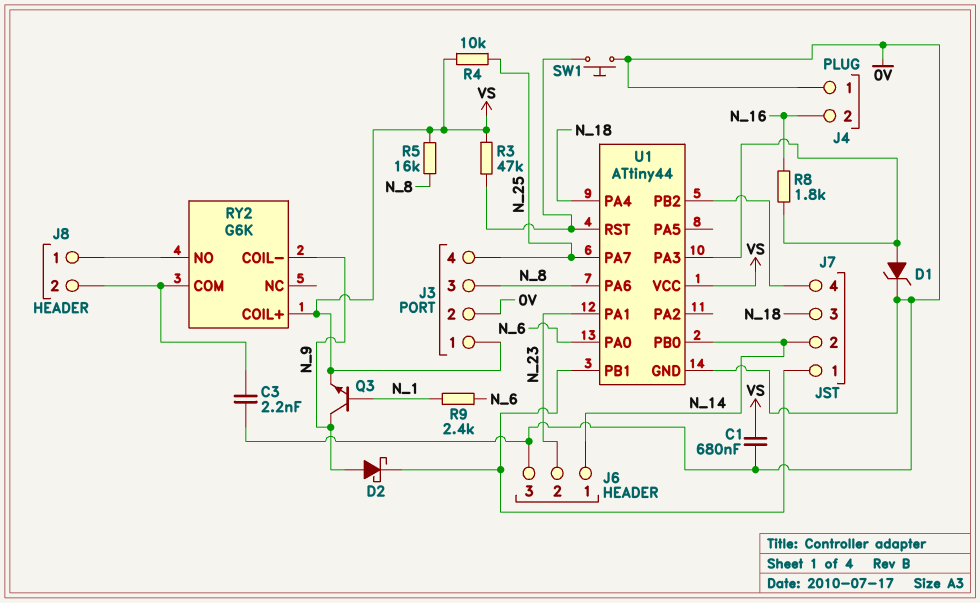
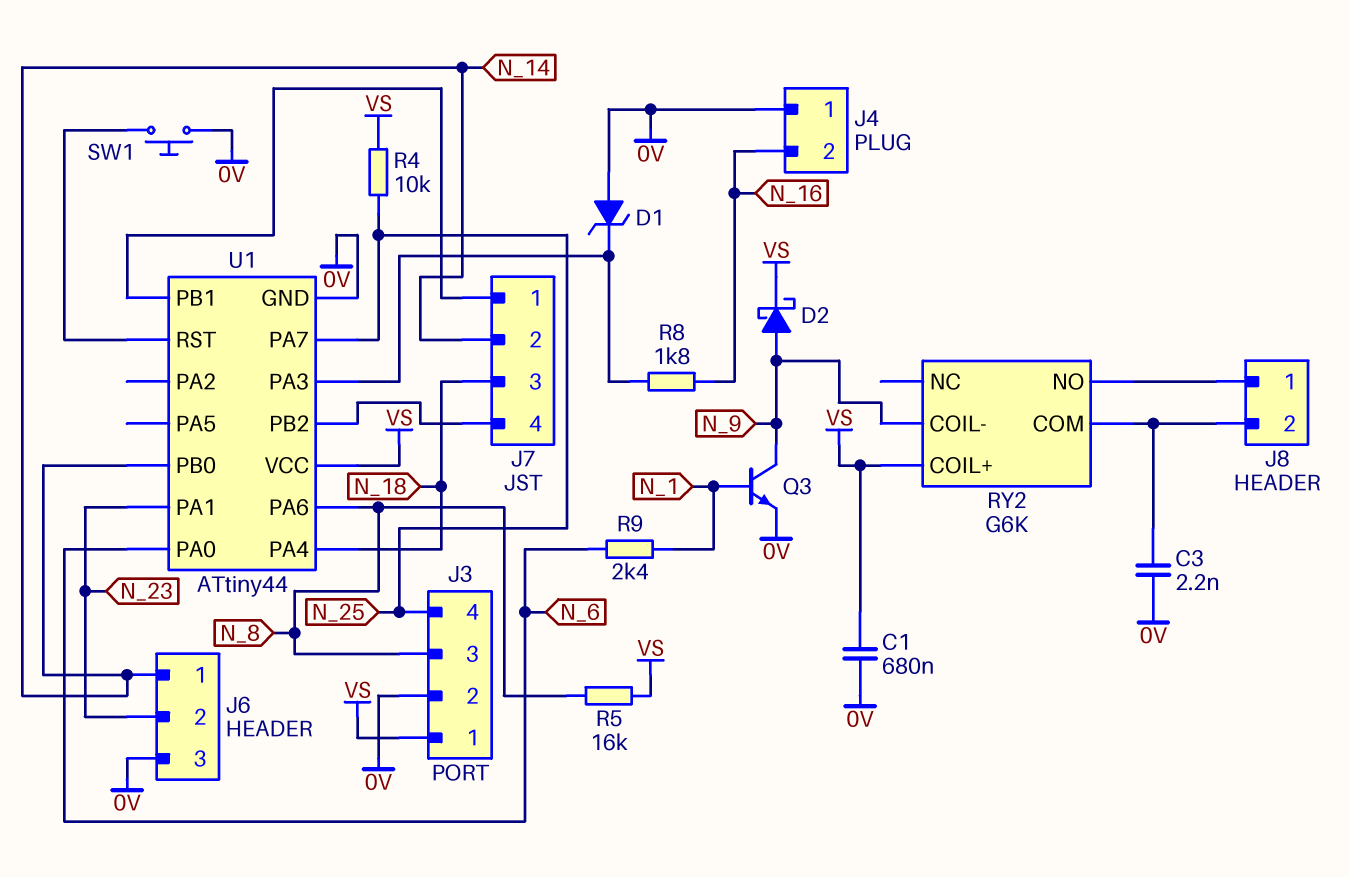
D1: zener (A U1/PA3, K 0V) -> zener (A 0V, K U1/PA3)
D2: schottky (A N_9, K J7/1) -> schottky (A N_9, K VS)
Q3: NPN (B N_1, C N_9, E VS) -> NPN (B N_1, C N_9, E 0V)
R3: 47k (U1/RST, VS) -> none

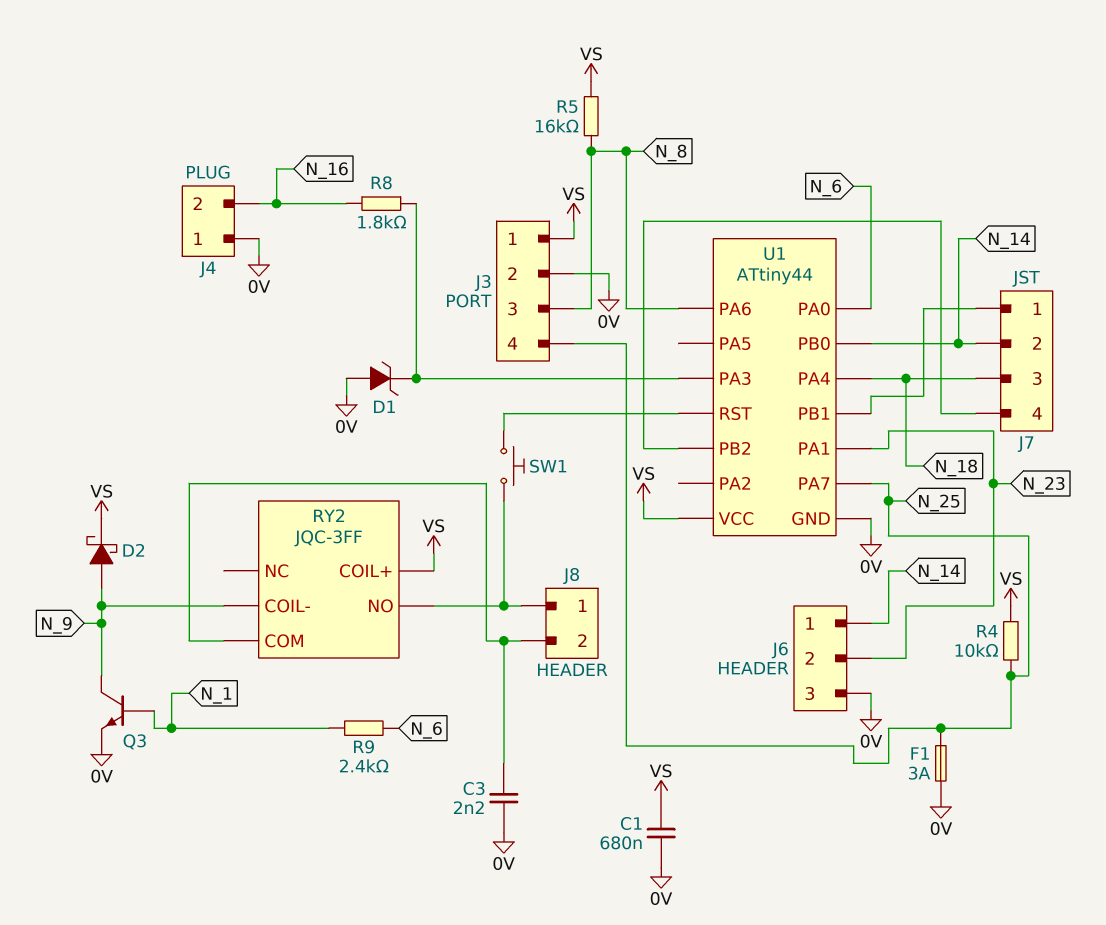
F1: none -> 3A (0V, N_25)
RY2: G6K -> JQC-3FF
SW1: button (0V, U1/RST) -> button (J8/1, U1/RST)

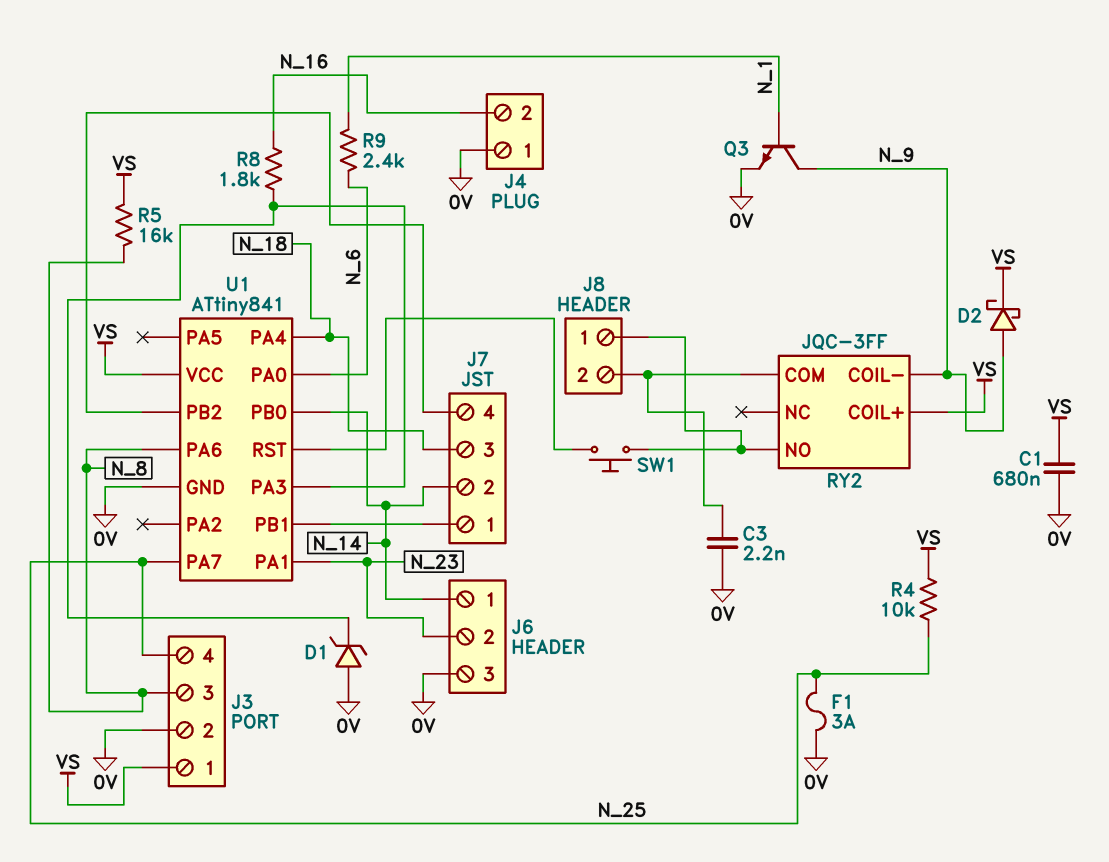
U1: ATtiny44 -> ATtiny841

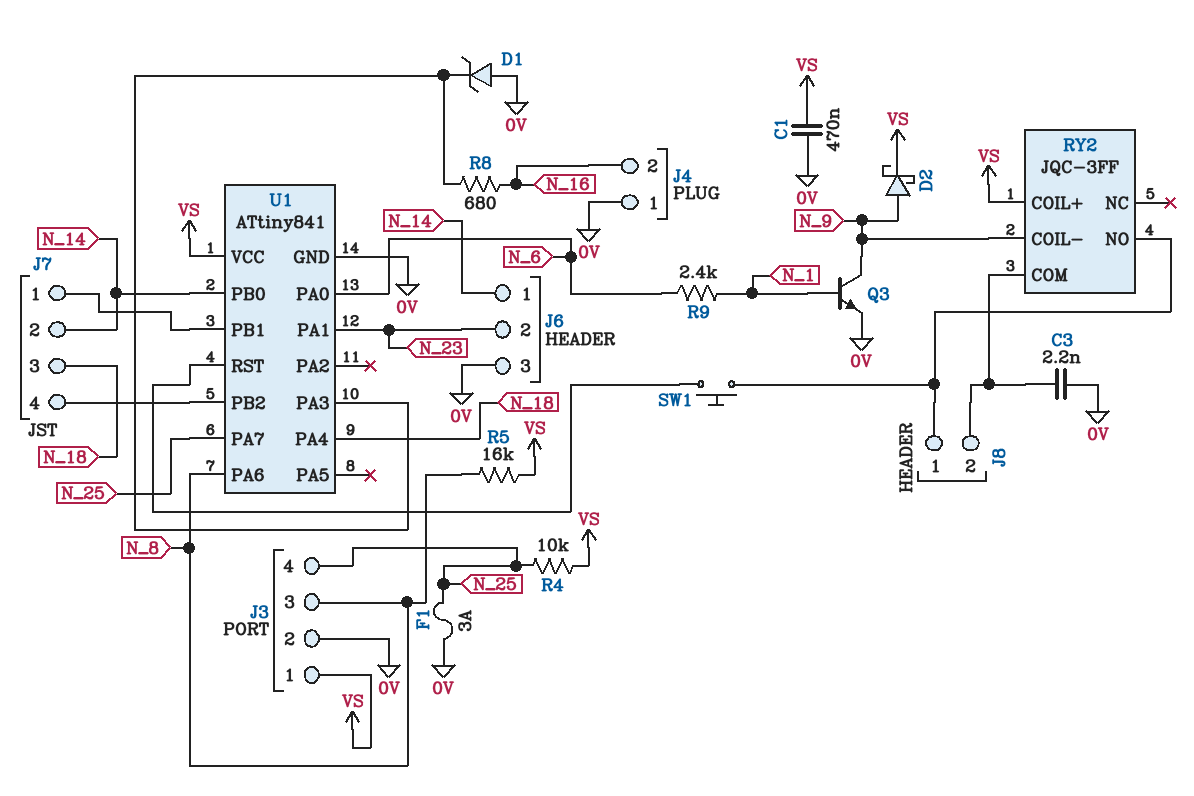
C1: 680nF (0V, VS) -> 470nF (0V, VS)
R8: 1.8k (N_16, U1/PA3) -> 680 (N_16, U1/PA3)

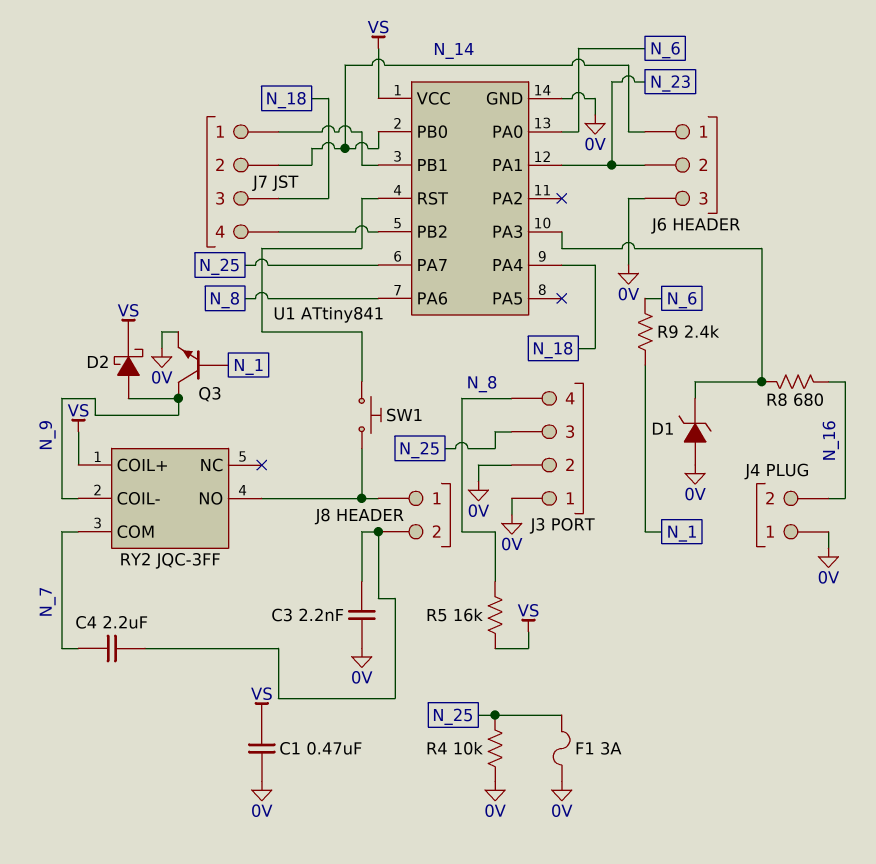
C4: none -> 2.2uF (J8/2, N_7)
J3 pin 1: VS -> 0V
J3 pin 3: N_8 -> N_25
J3 pin 4: N_25 -> N_8
R4: 10k (N_25, VS) -> 10k (0V, N_25)
RY2 pin COM: J8/2 -> N_7

